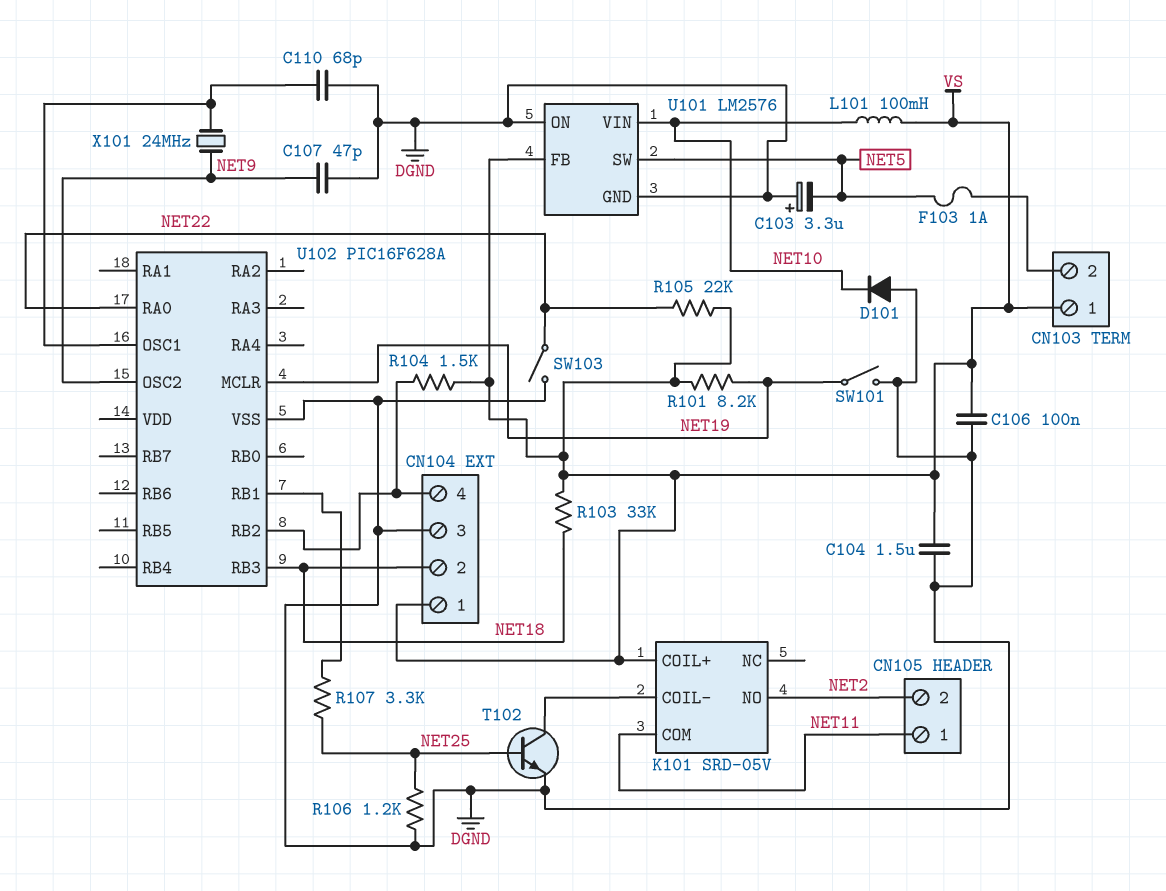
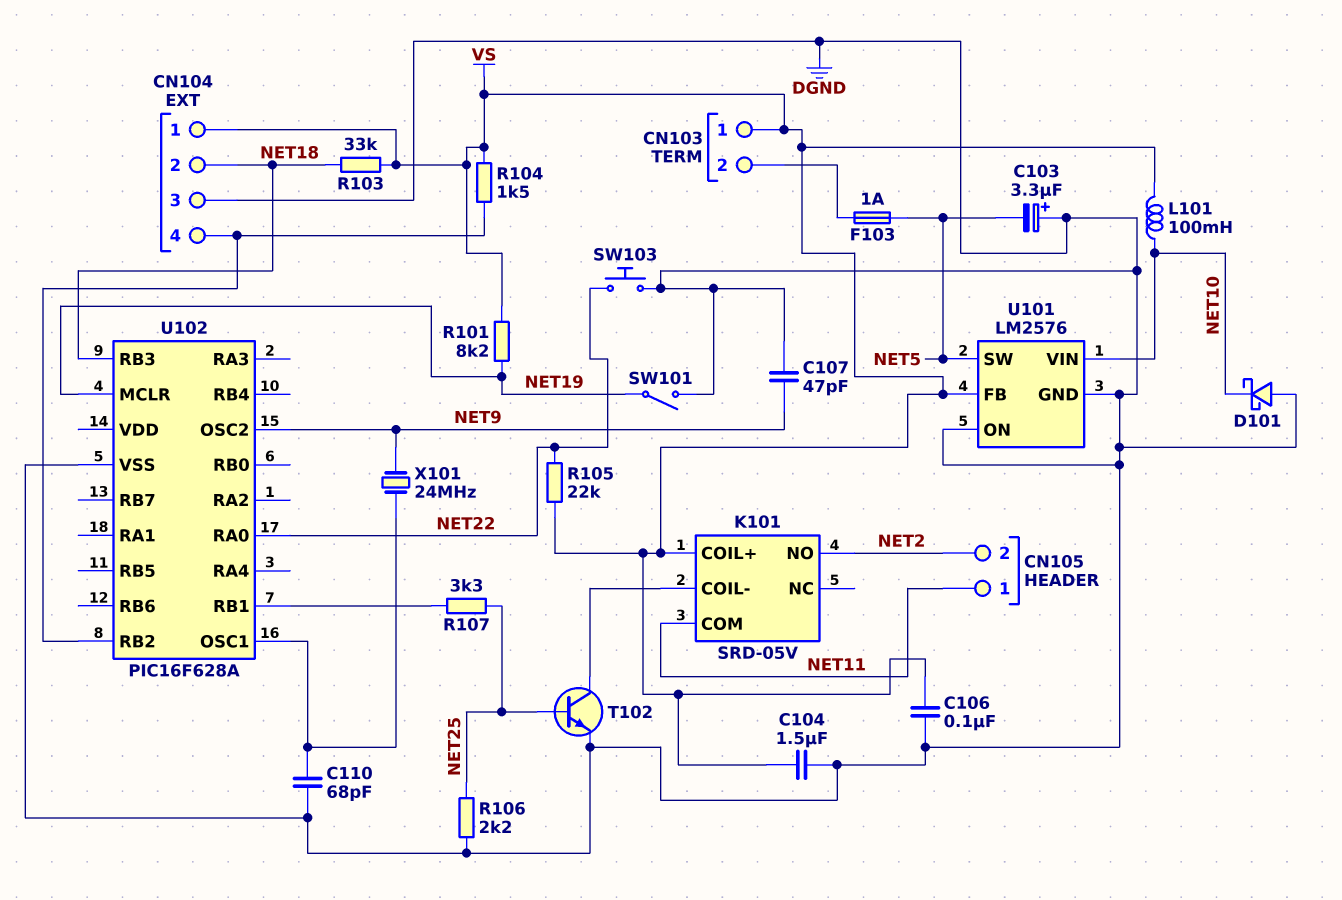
D101: diode (A DGND, K NET10) -> schottky (A DGND, K NET10)
R106: 1.2k (DGND, NET25) -> 2.2k (DGND, NET25)
SW103: switch (DGND, NET22) -> button (DGND, NET22)

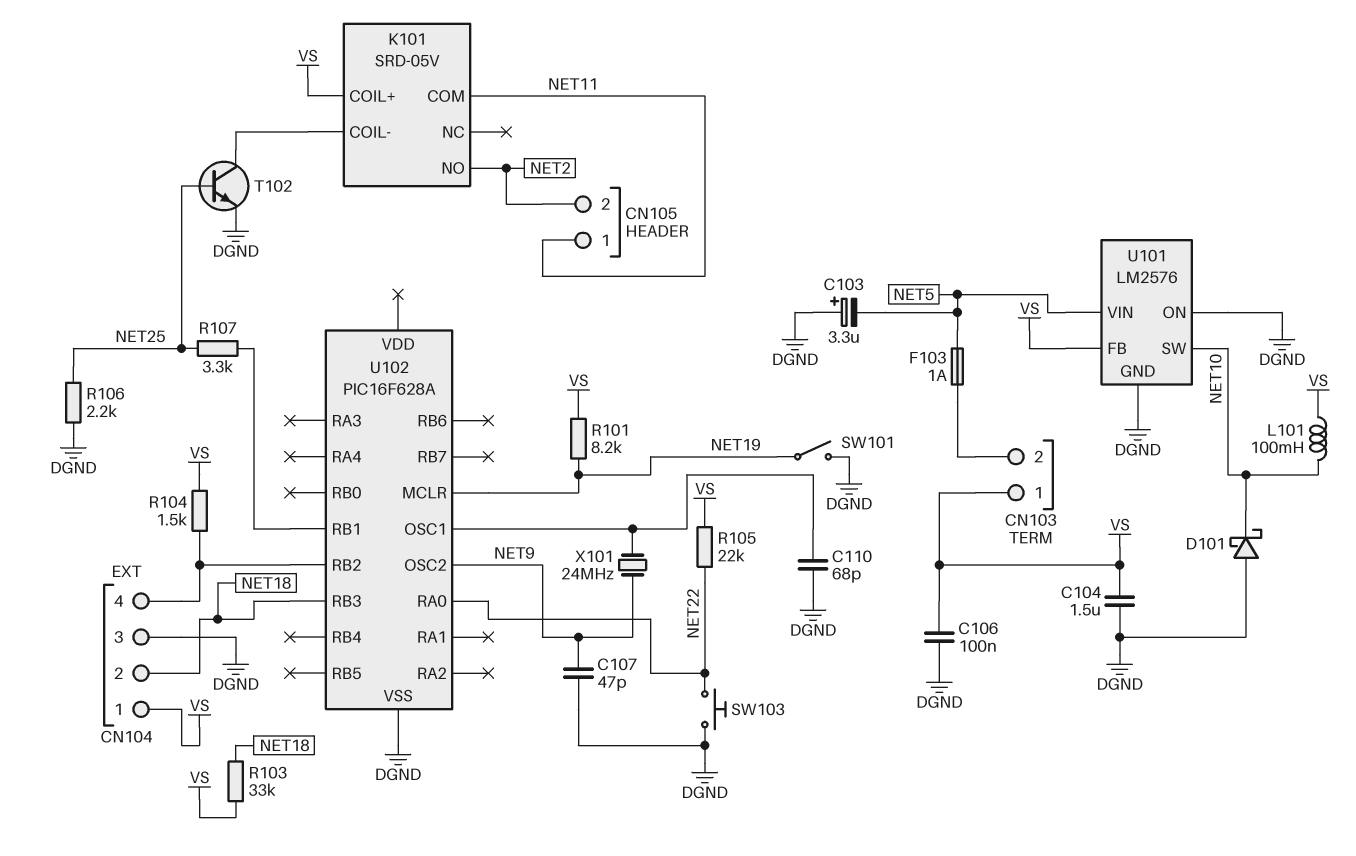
U101 pin SW: NET5 -> NET10
U101 pin VIN: NET10 -> NET5

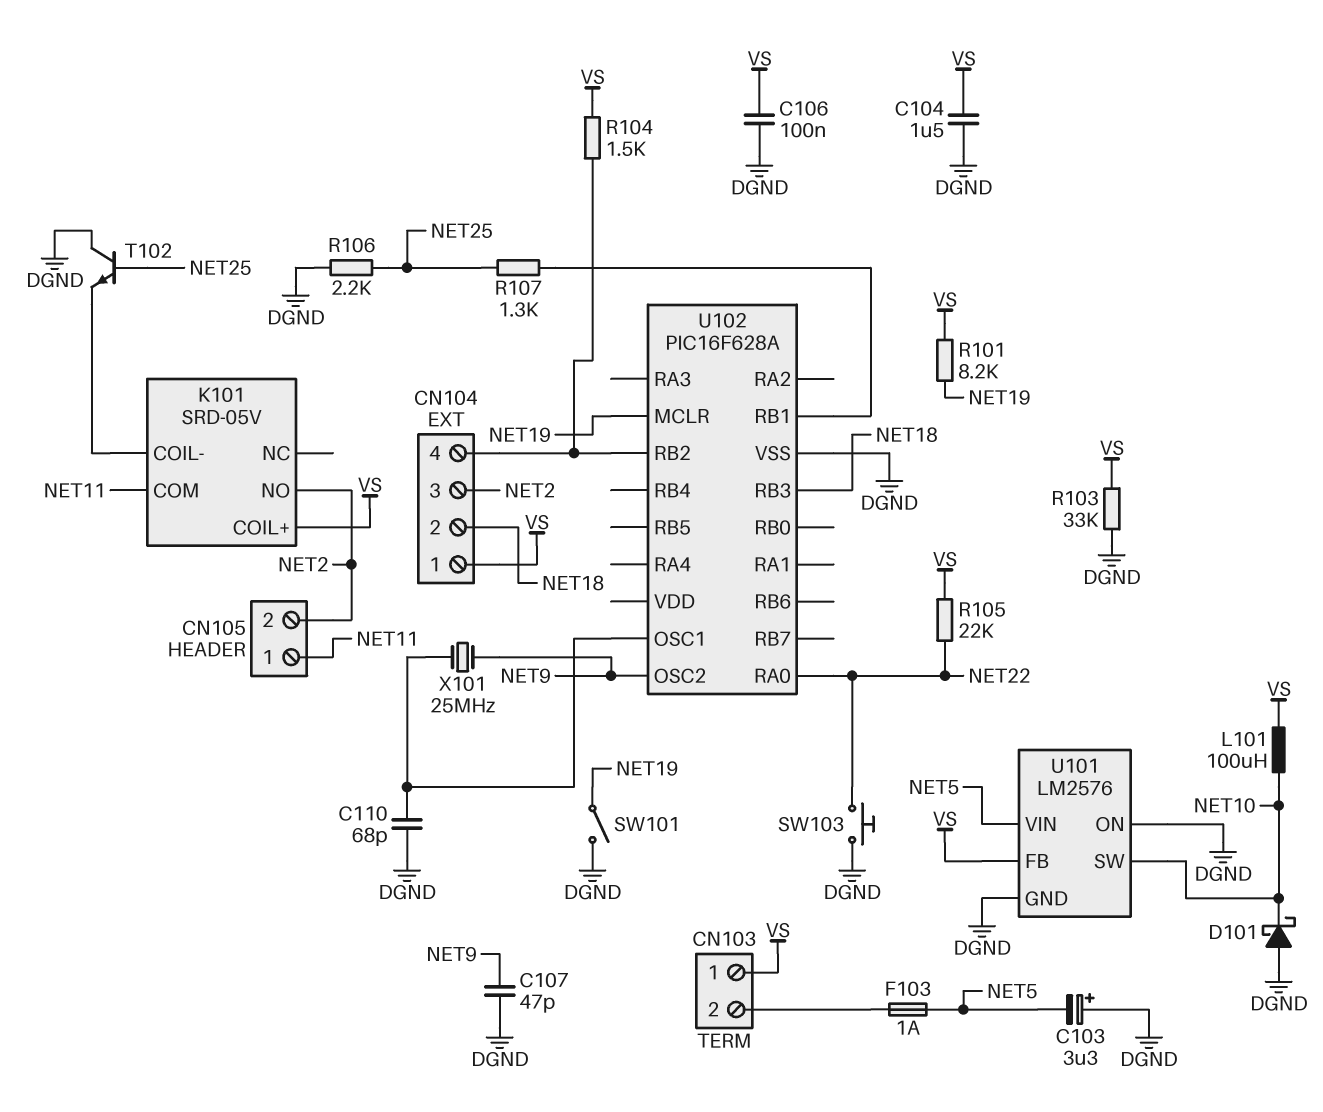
CN104 pin 3: DGND -> NET2
L101: 100mH (NET10, VS) -> 100uH (NET10, VS)
R103: 33k (NET18, VS) -> 33k (DGND, VS)
R107: 3.3k (NET25, U102/RB1) -> 1.3k (NET25, U102/RB1)
T102: NPN (B NET25, C K101/COIL-, E DGND) -> NPN (B NET25, C DGND, E K101/COIL-)
X101: 24MHz (NET9, U102/OSC1) -> 25MHz (NET9, U102/OSC1)

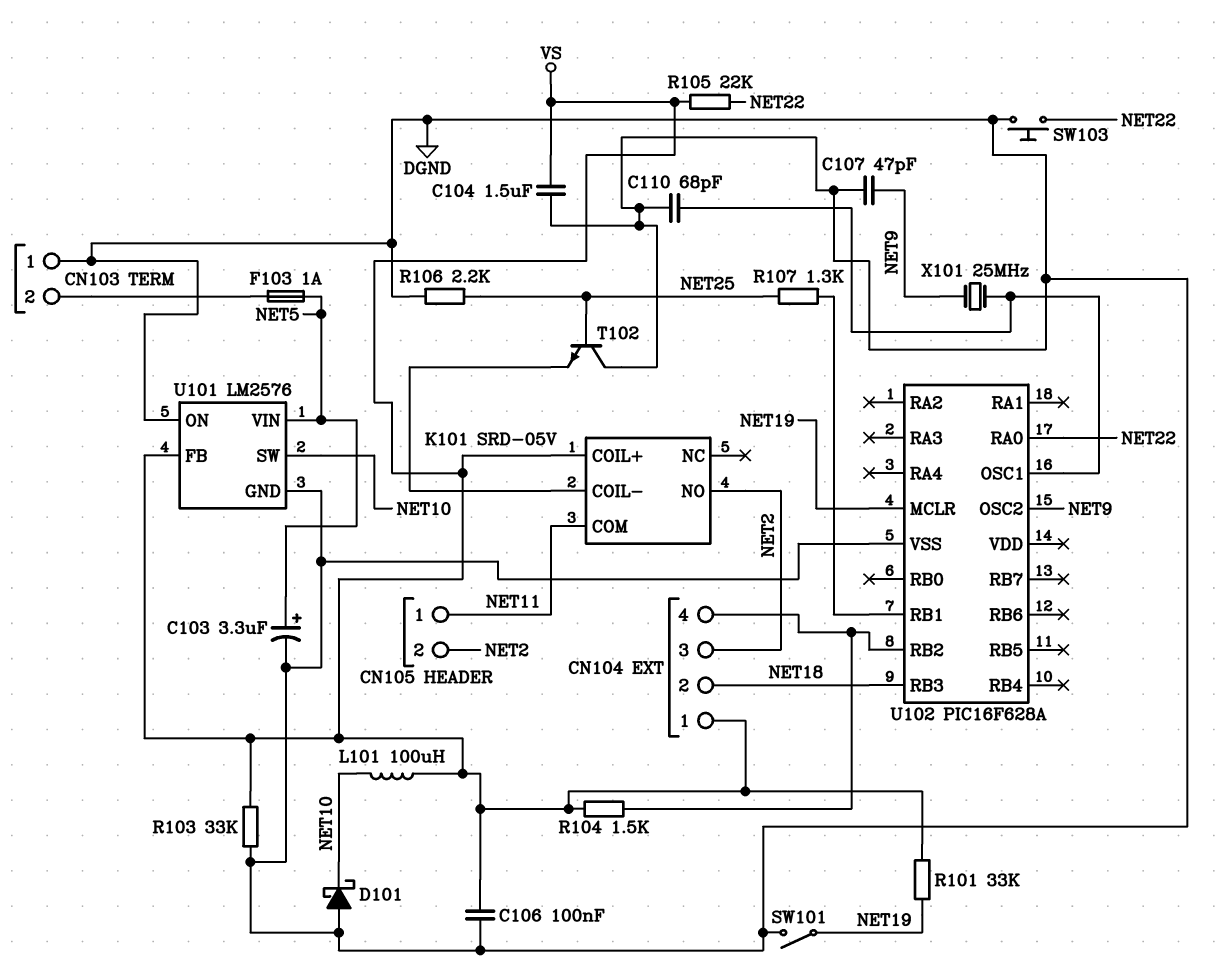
C103: 3.3uF (plus DGND, minus NET5) -> 3.3uF (plus NET5, minus DGND)
CN103 pin 1: VS -> DGND
R101: 8.2k (NET19, VS) -> 33k (NET19, VS)

